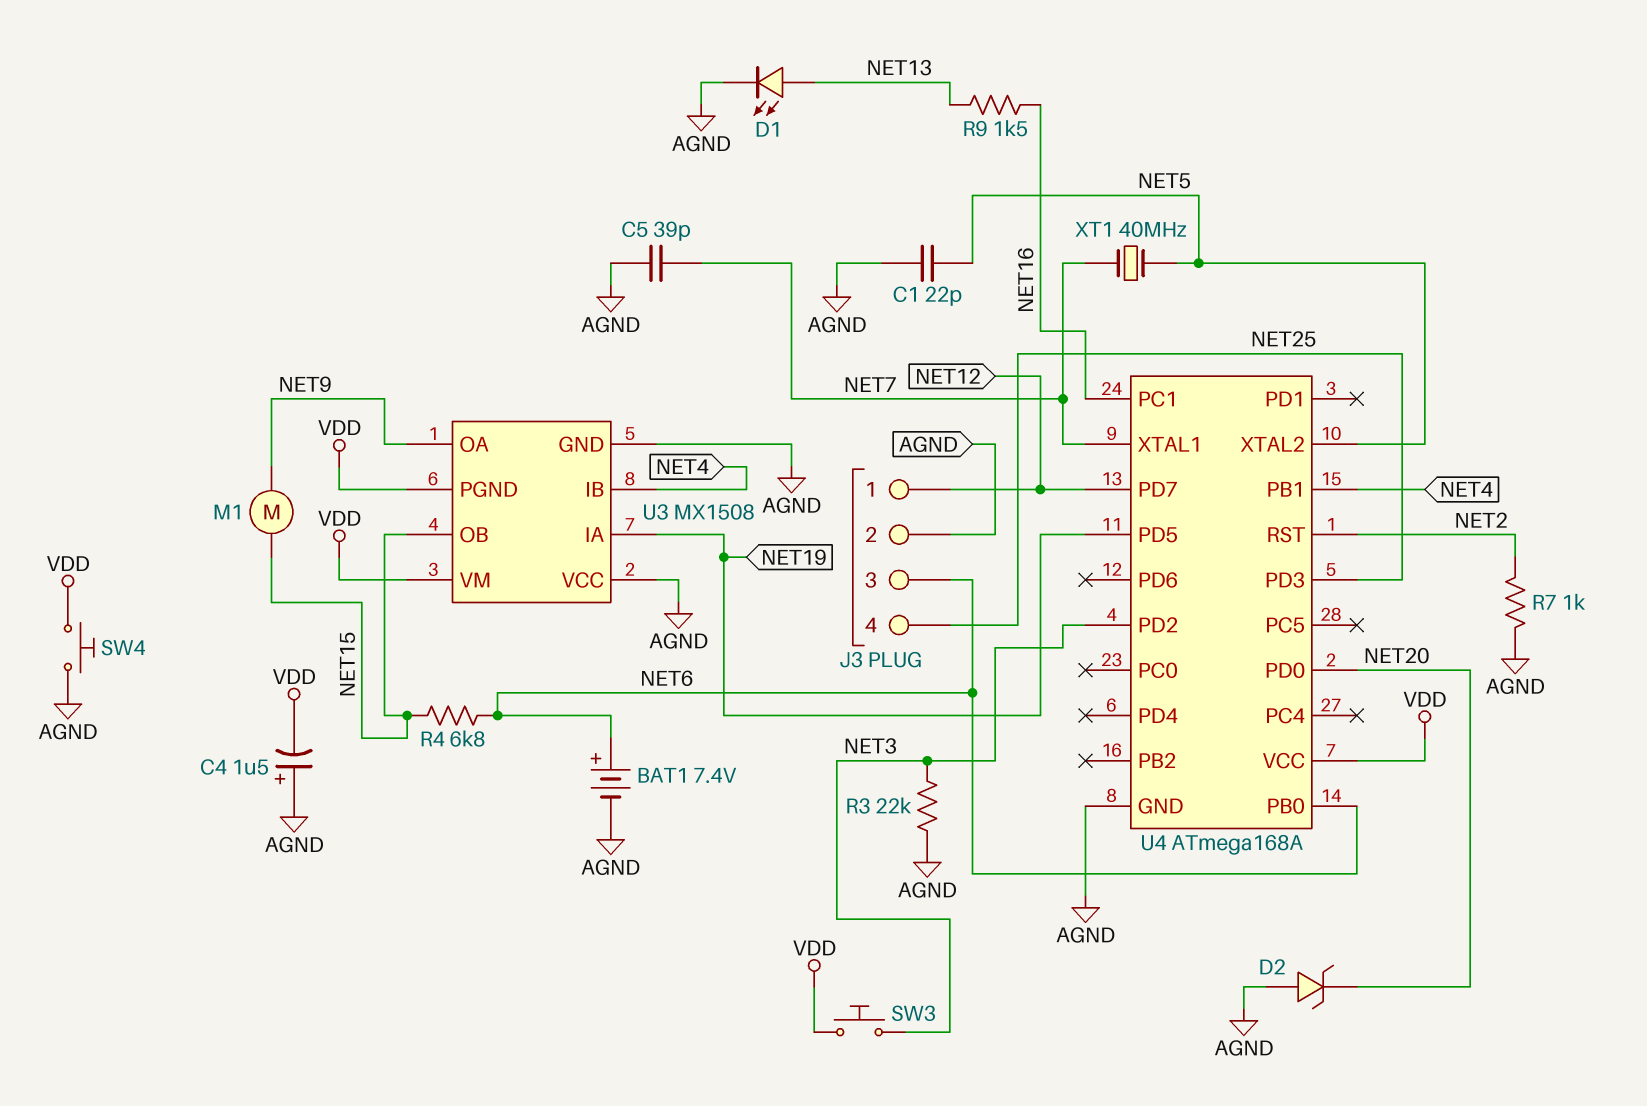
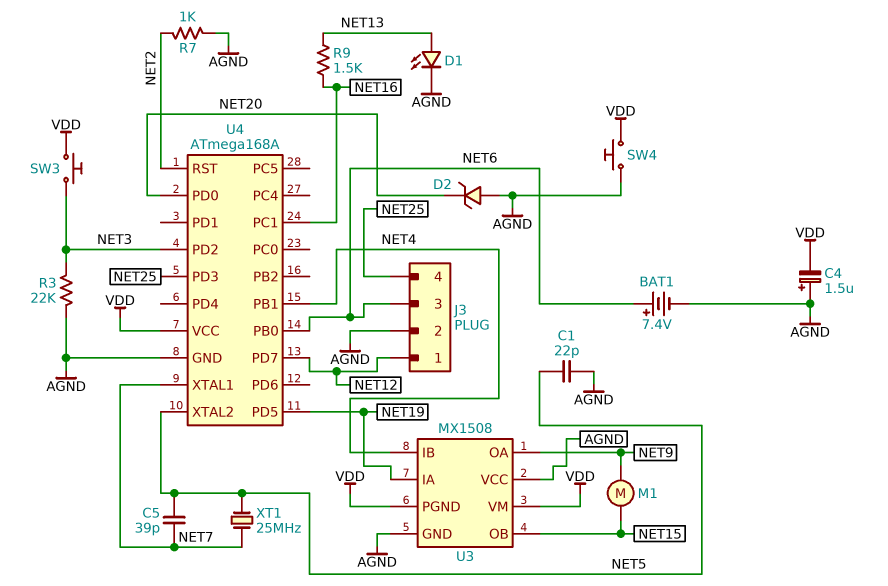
C5: 39pF (AGND, NET7) -> 39pF (NET5, NET7)
R4: 6.8k (NET6, NET15) -> none
XT1: 40MHz (NET5, NET7) -> 25MHz (NET5, NET7)

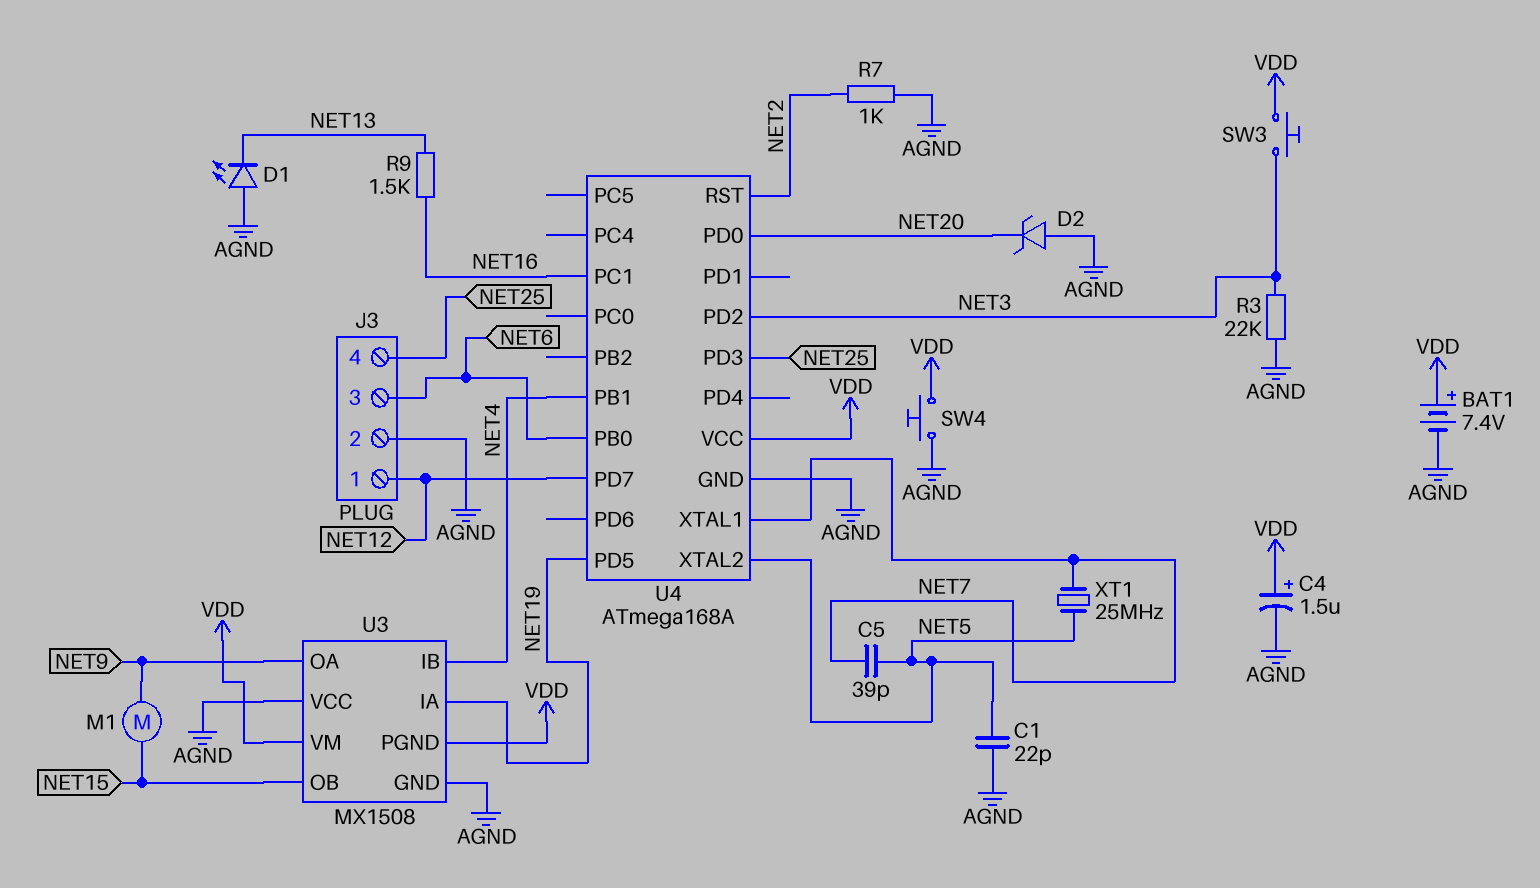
BAT1: 7.4V (plus NET6, minus AGND) -> 7.4V (plus VDD, minus AGND)
C4: 1.5uF (plus AGND, minus VDD) -> 1.5uF (plus VDD, minus AGND)
D1: LED (A NET13, K AGND) -> LED (A AGND, K NET13)

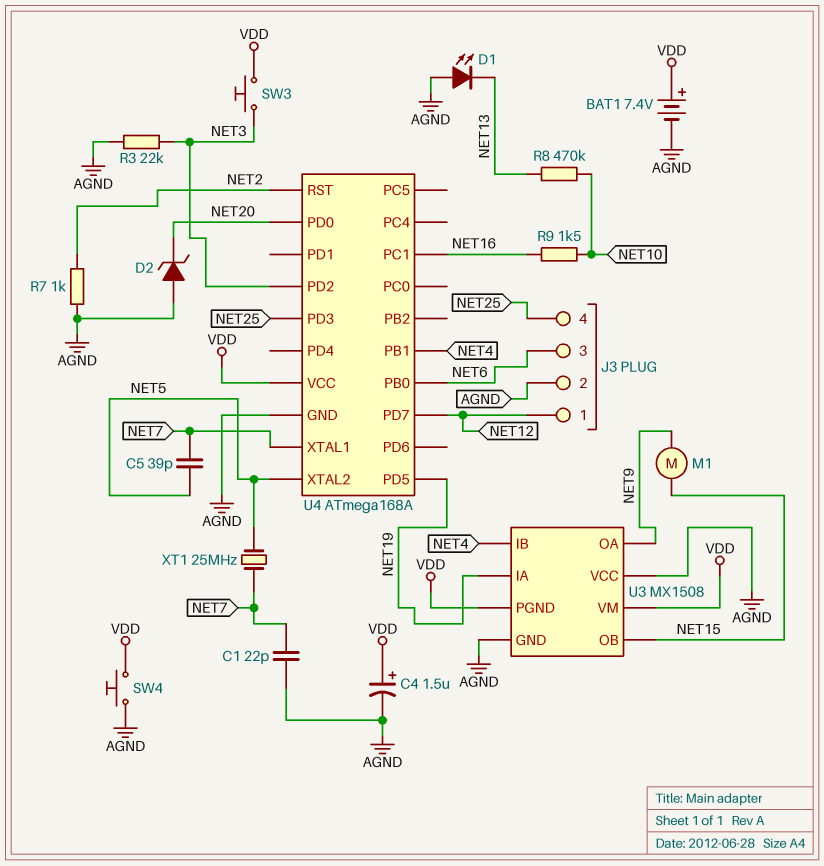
C1: 22pF (AGND, NET5) -> 22pF (AGND, NET7)
R8: none -> 470k (NET10, NET13)
R9: 1.5k (NET13, NET16) -> 1.5k (NET10, NET16)

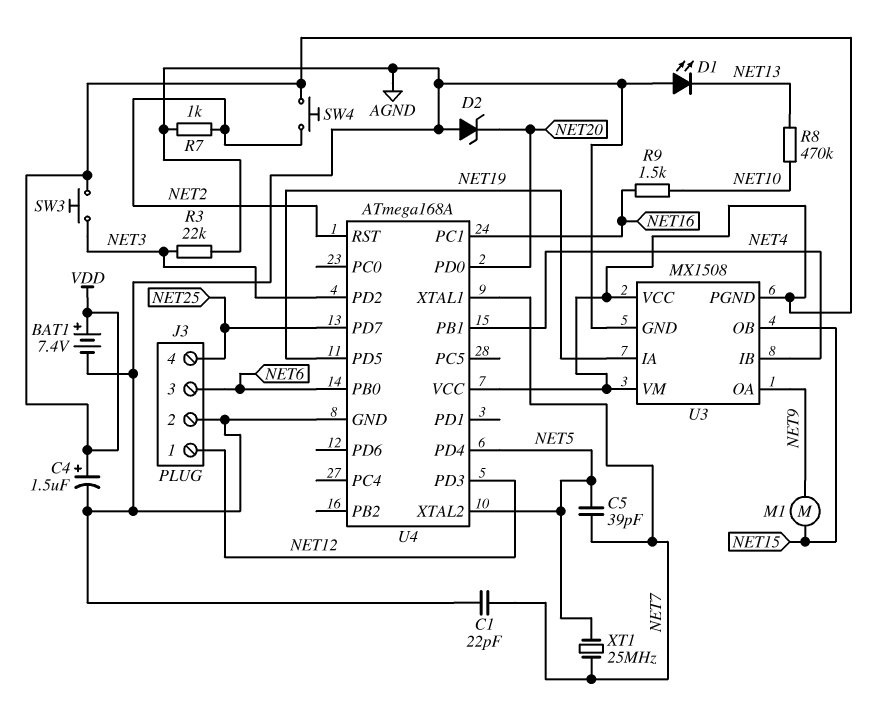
SW4: button (AGND, VDD) -> button (NET2, VDD)
U3 pin VCC: AGND -> VDD
U4 pin PD3: NET25 -> NET12
U4 pin PD4: none -> NET5
U4 pin PD7: NET12 -> NET25

